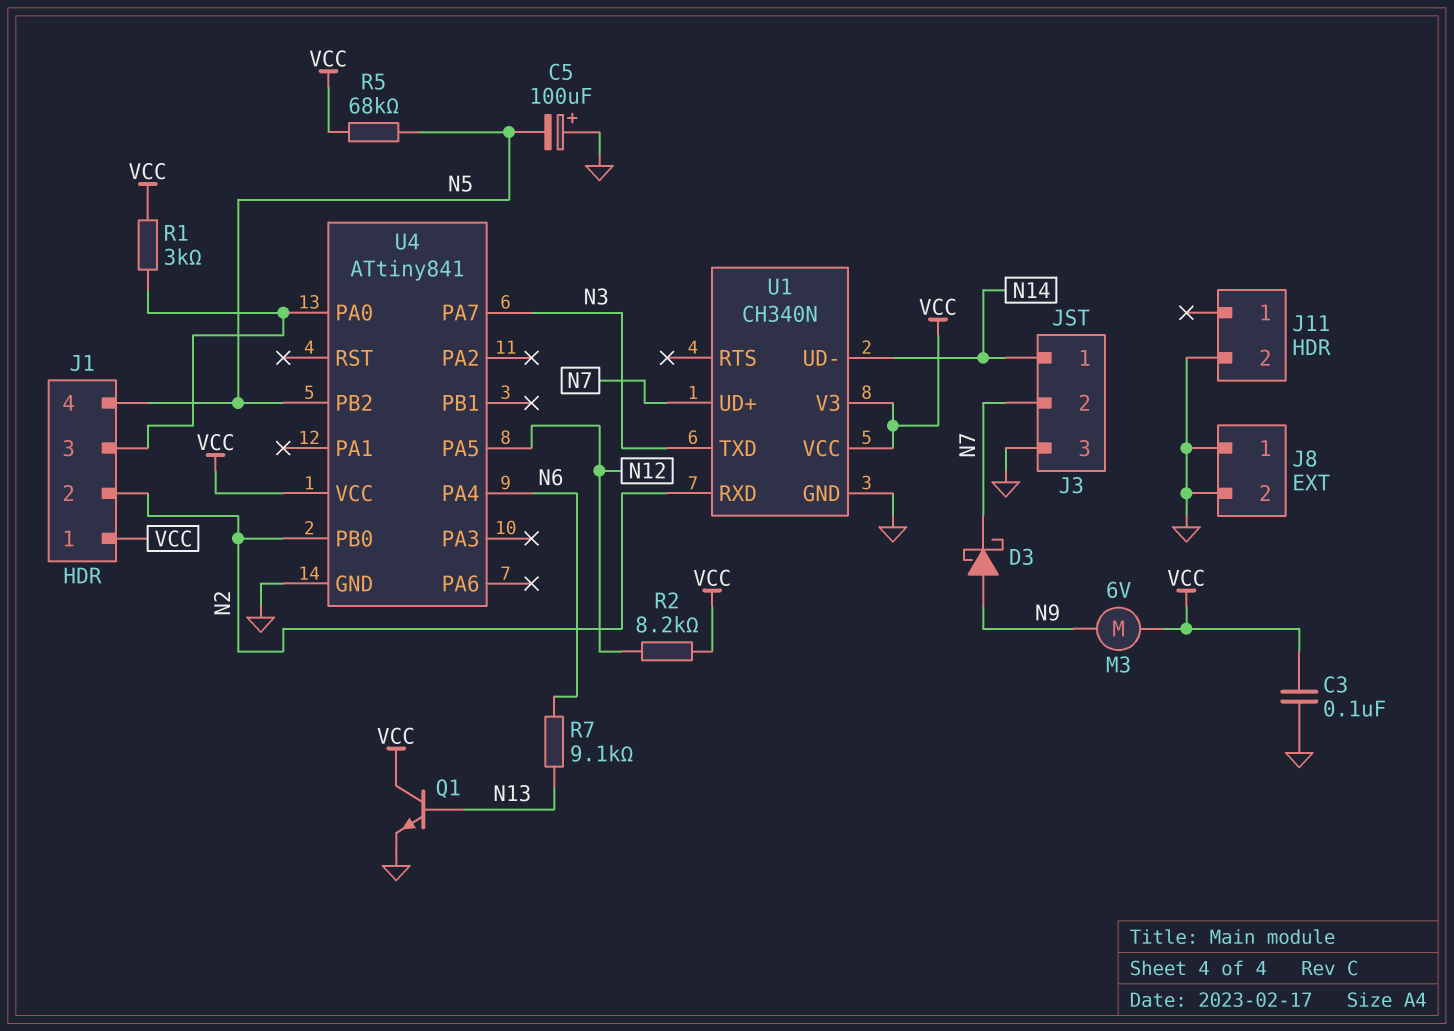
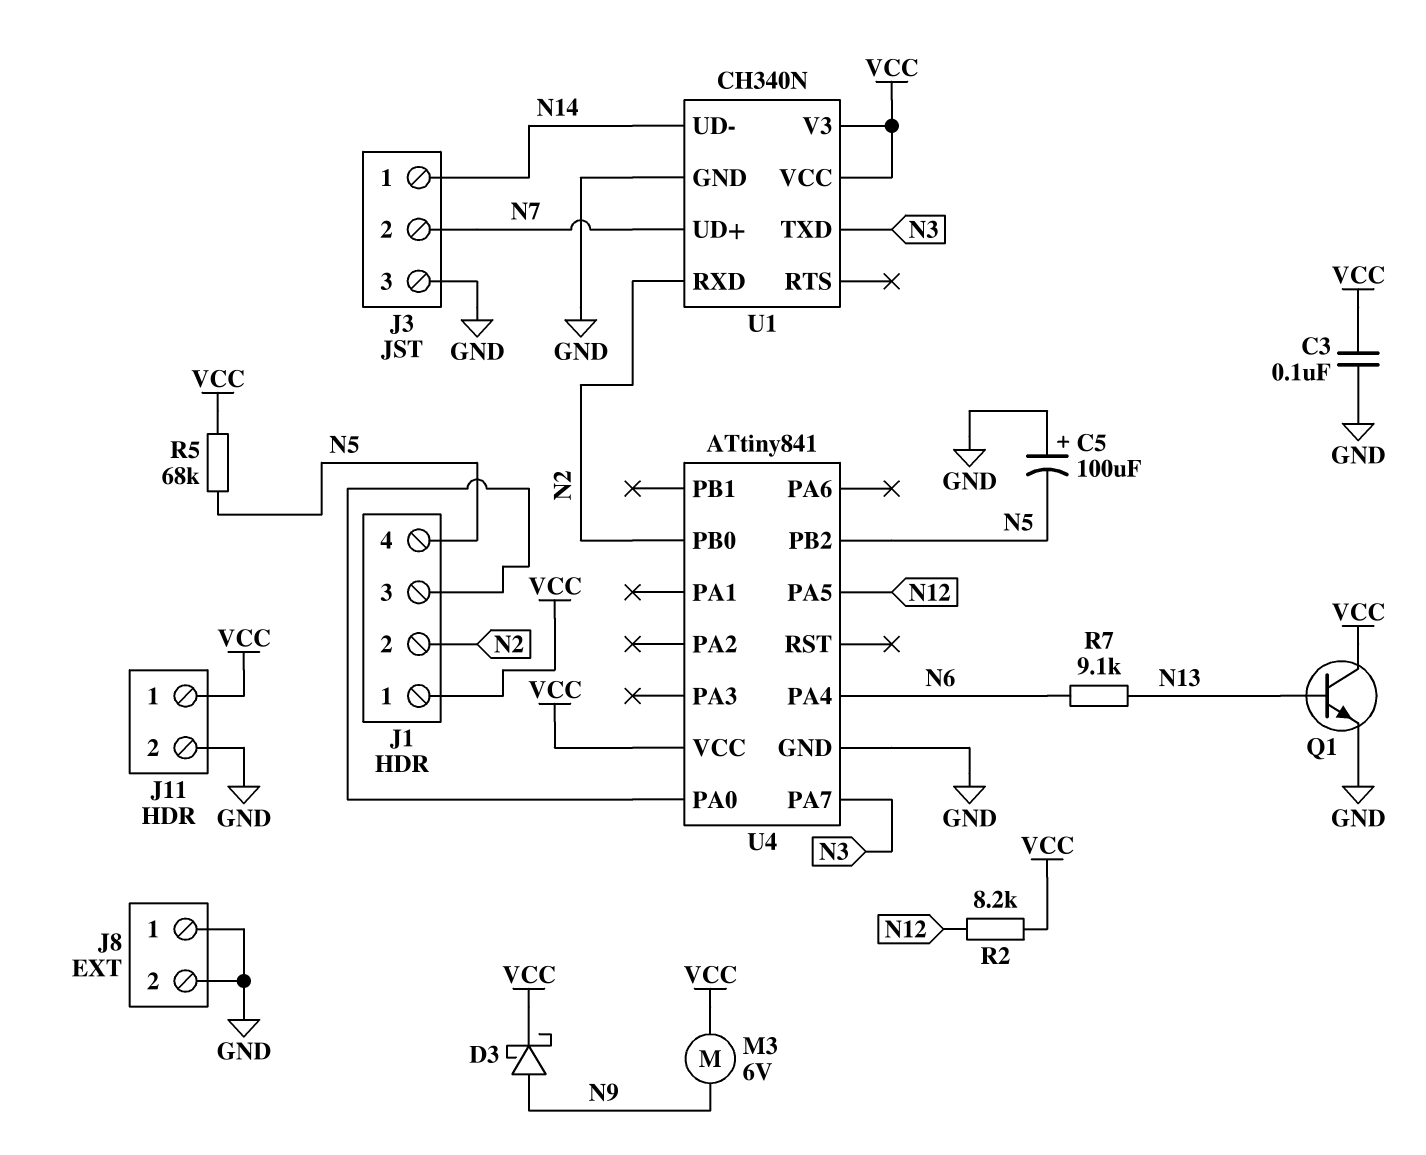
D3: schottky (A N9, K N7) -> schottky (A N9, K VCC)
J11 pin 1: none -> VCC
R1: 3k (J1/3, VCC) -> none

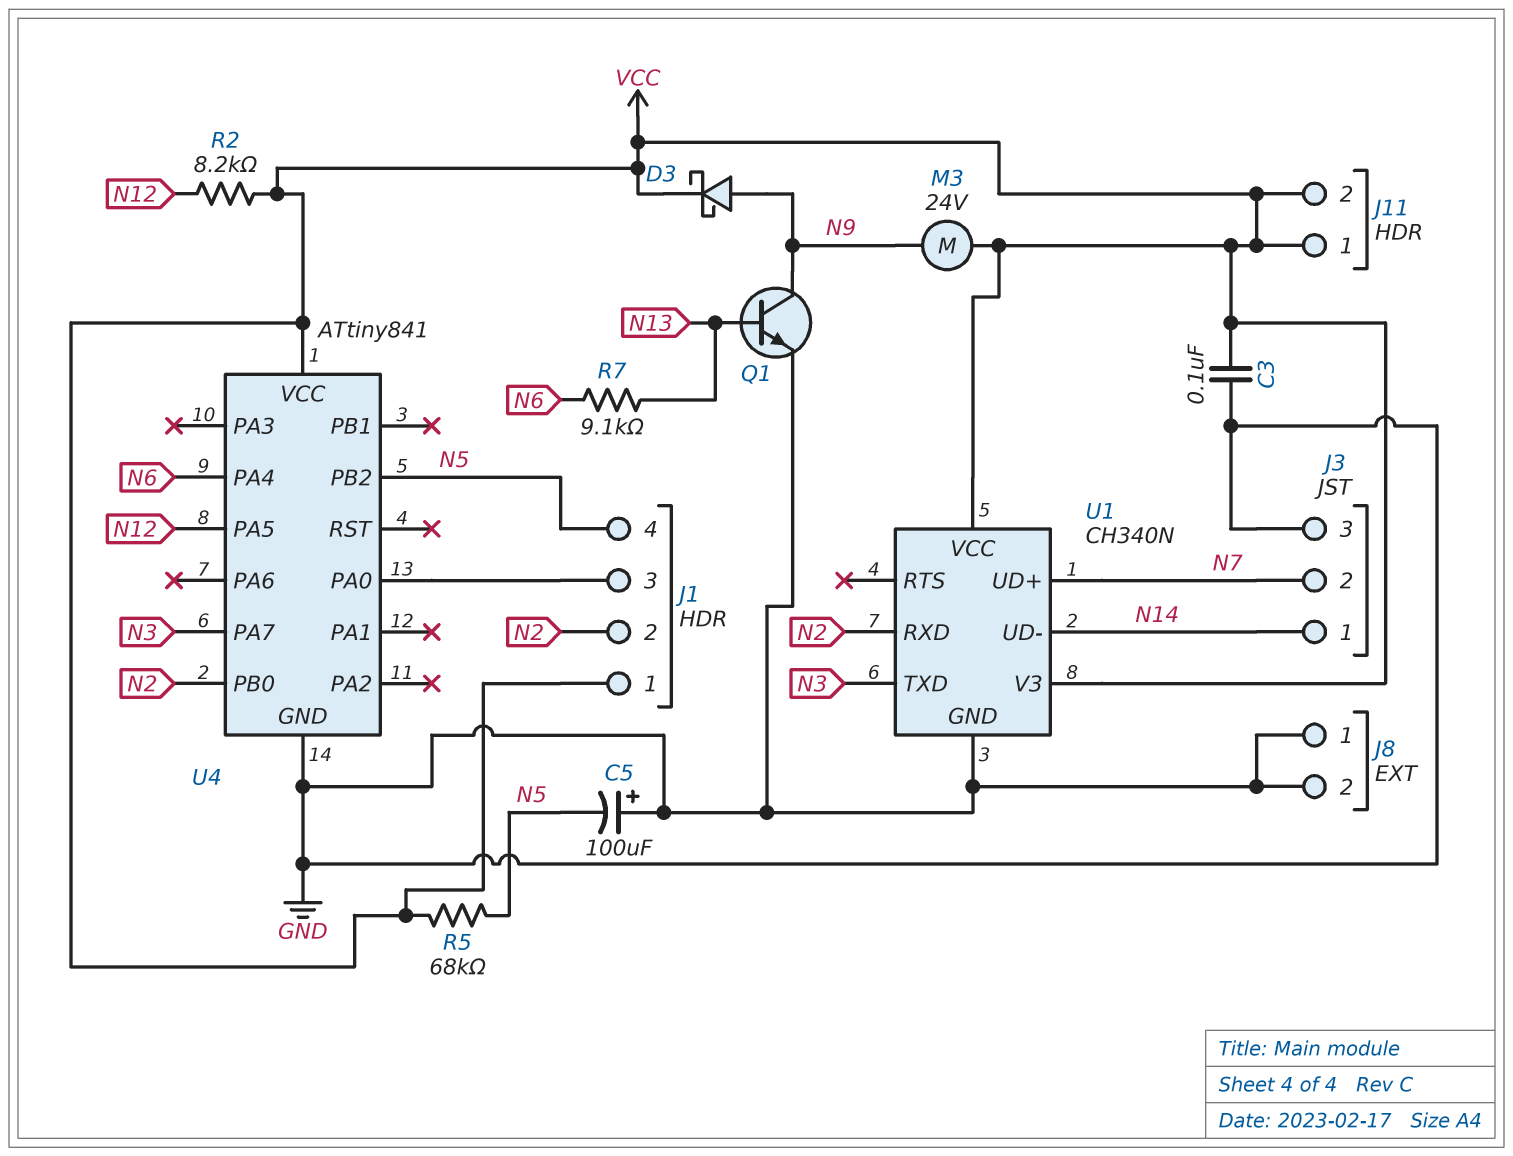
J11 pin 2: GND -> VCC
M3: motor 6V (N9, VCC) -> motor 24V (N9, VCC)
Q1: NPN (B N13, C VCC, E GND) -> NPN (B N13, C N9, E GND)

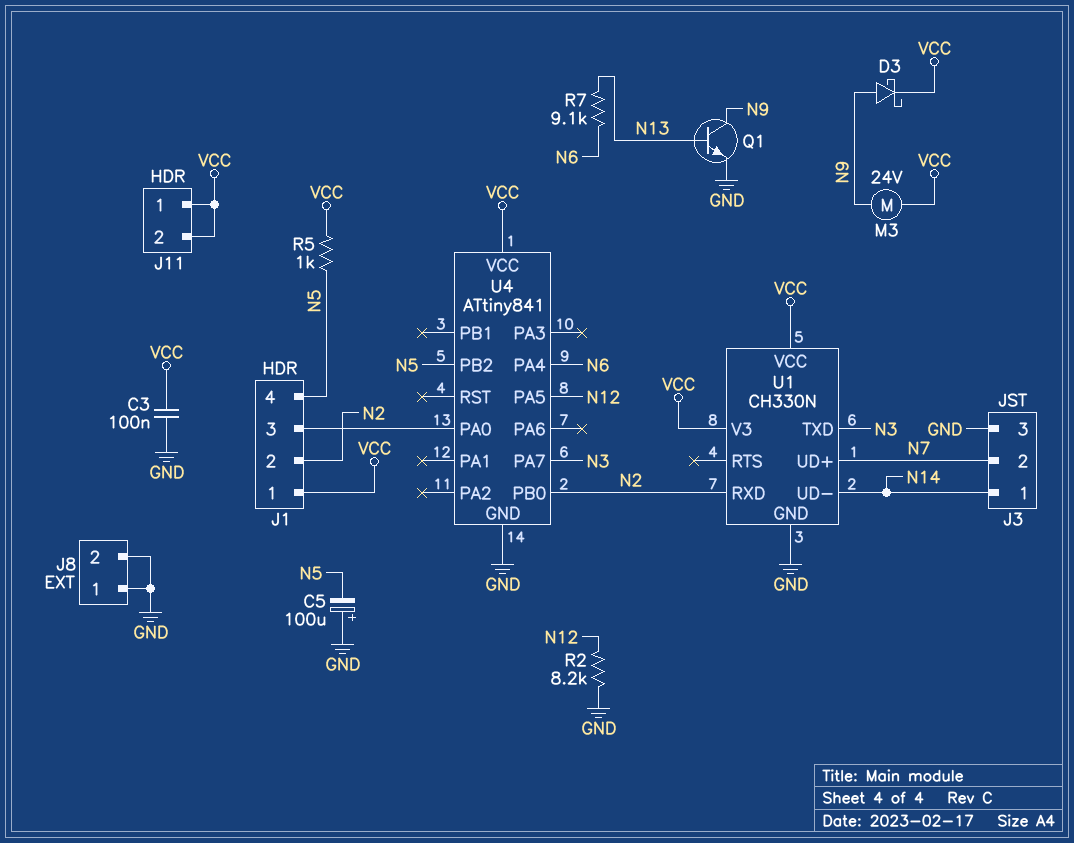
R2: 8.2k (N12, VCC) -> 8.2k (GND, N12)
R5: 68k (N5, VCC) -> 1k (N5, VCC)
U1: CH340N -> CH330N

